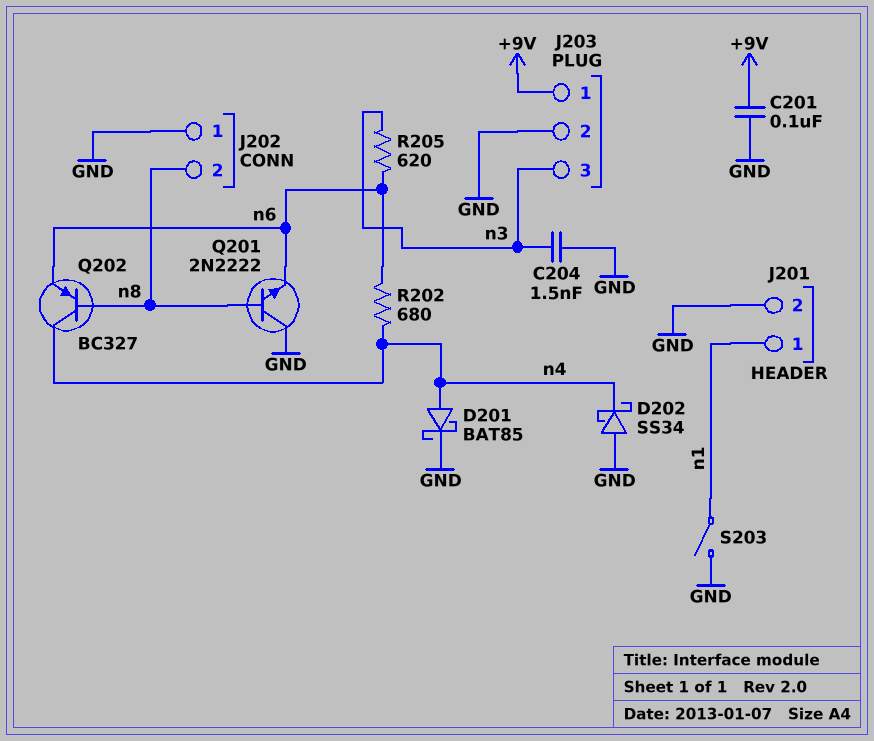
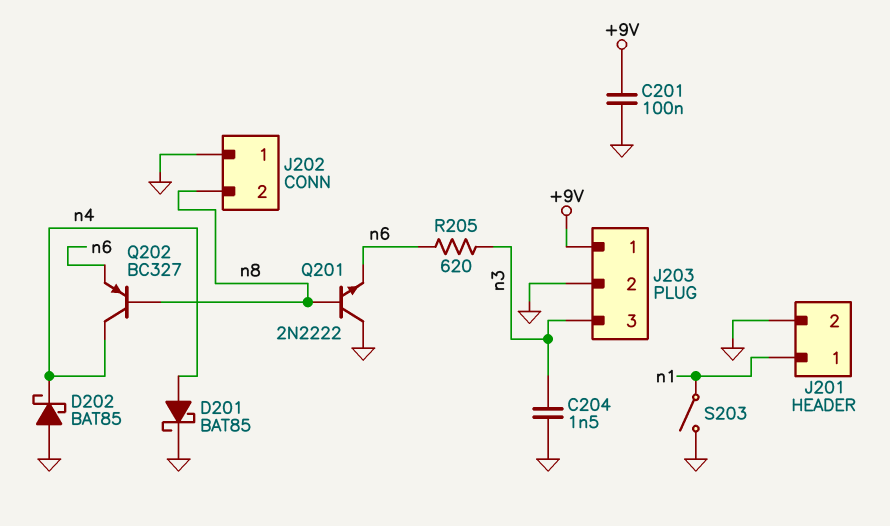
D202: schottky SS34 (A GND, K n4) -> schottky BAT85 (A GND, K n4)
R202: 680 (n4, n6) -> none

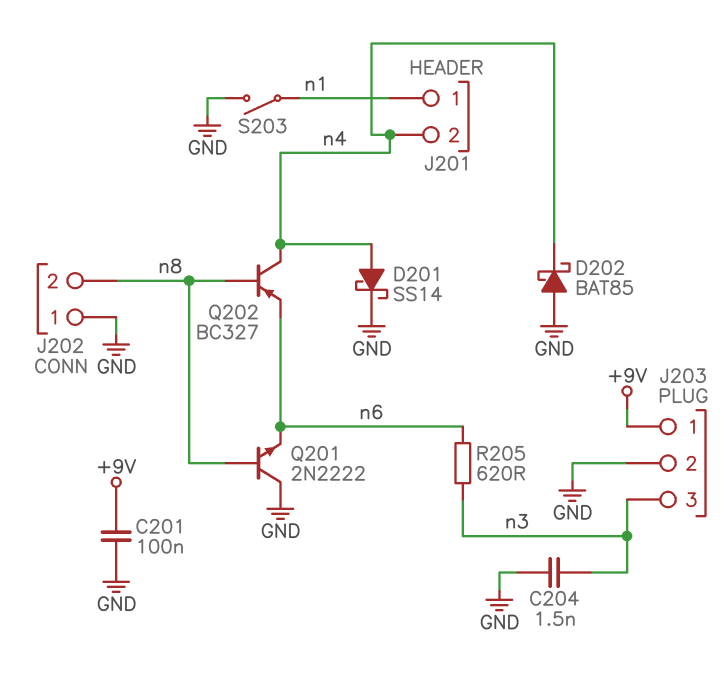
D201: schottky BAT85 (A n4, K GND) -> schottky SS14 (A n4, K GND)
J201 pin 2: GND -> n4

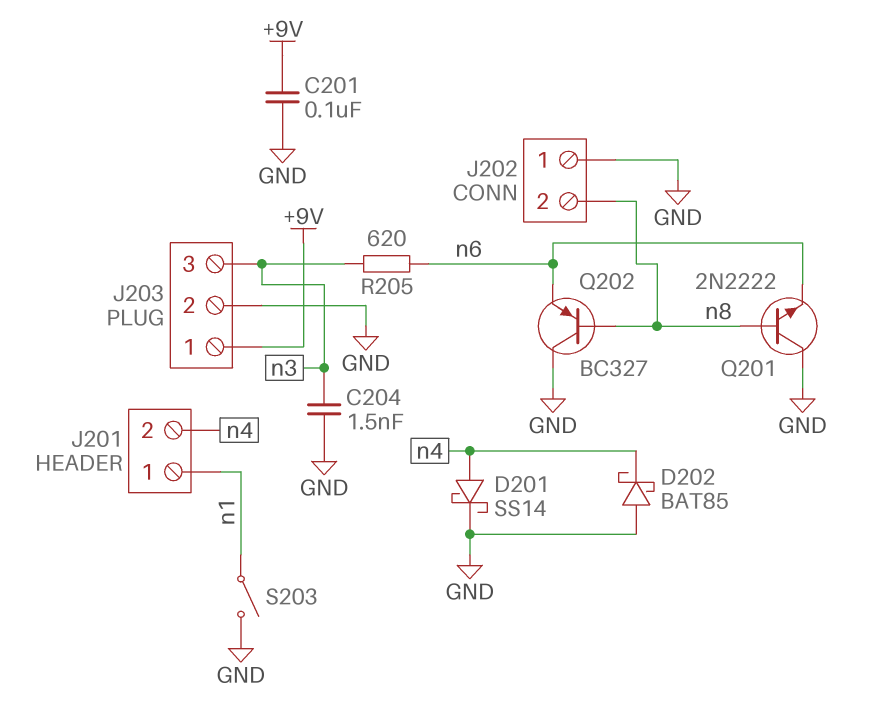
Q202: PNP BC327 (B n8, C n4, E n6) -> PNP BC327 (B n8, C GND, E n6)

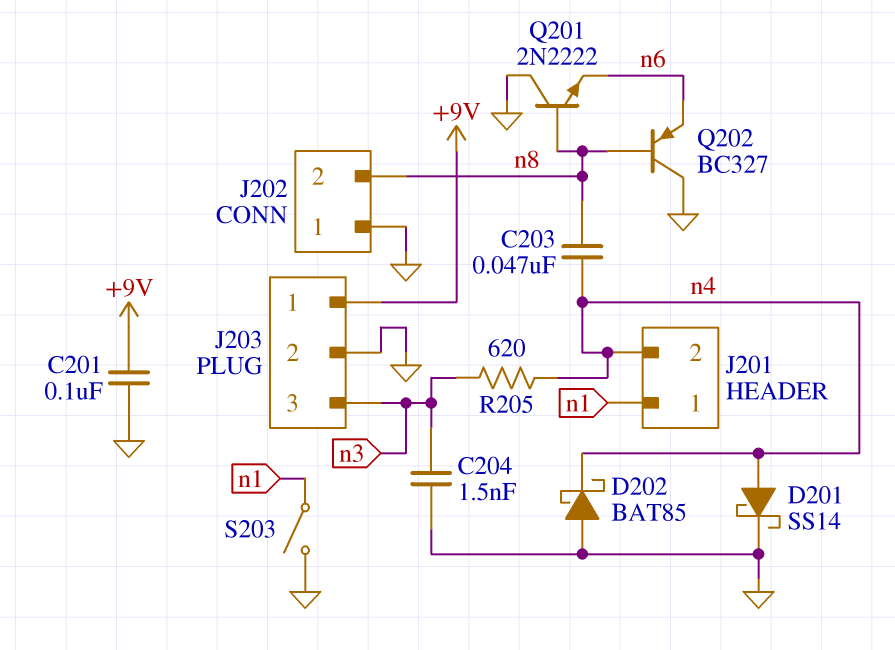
C203: none -> 47nF (n4, n8)
R205: 620 (n3, n6) -> 620 (n3, n4)

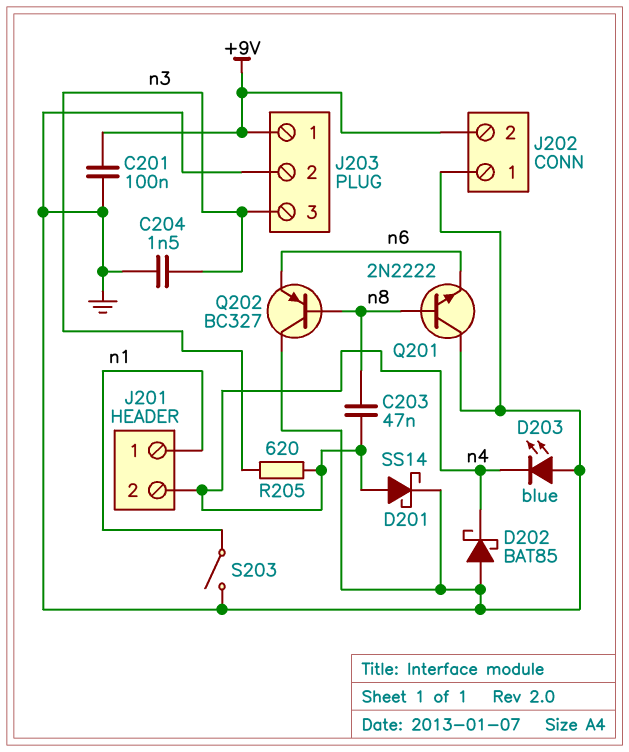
D203: none -> LED blue (A GND, K n4)
J202 pin 2: n8 -> +9V

